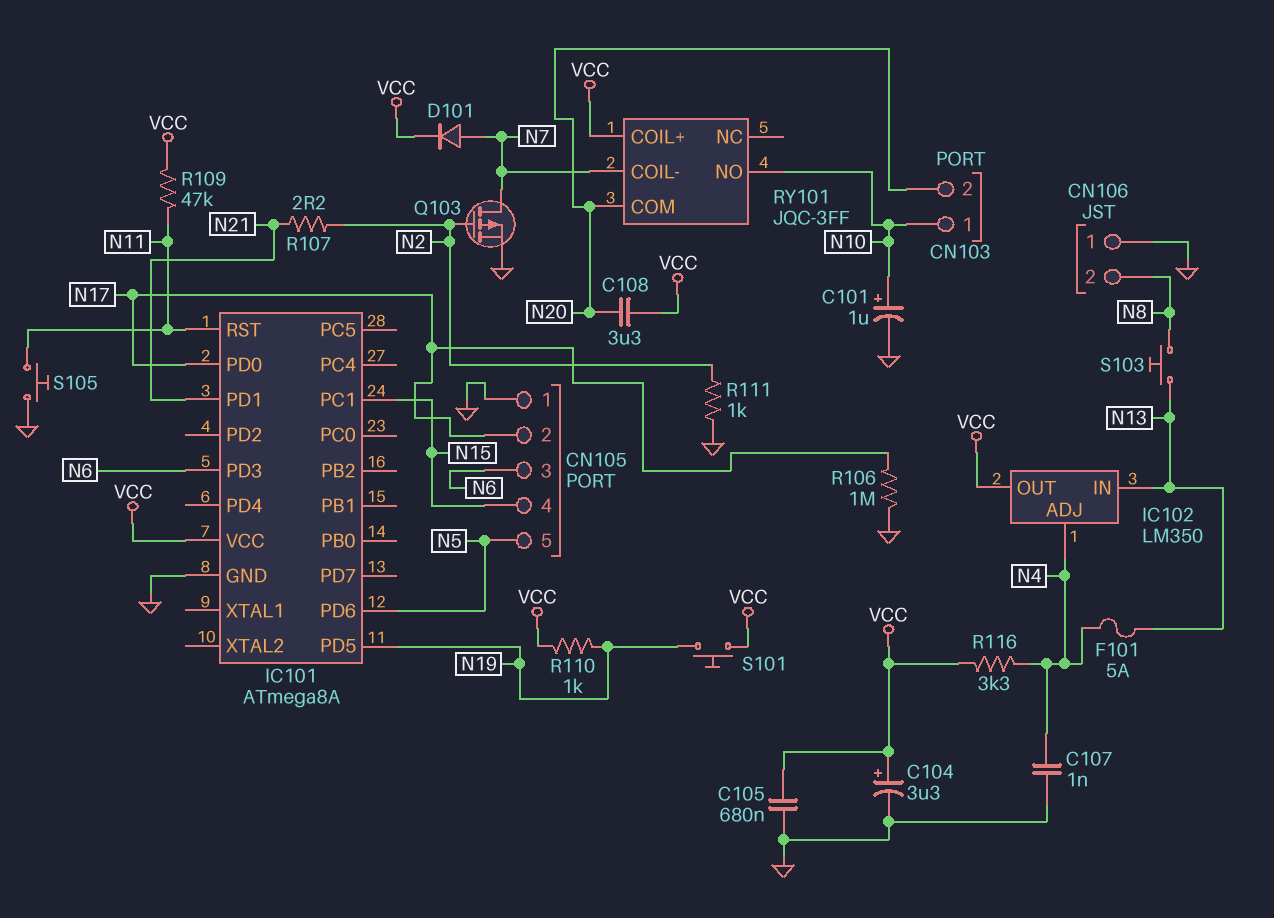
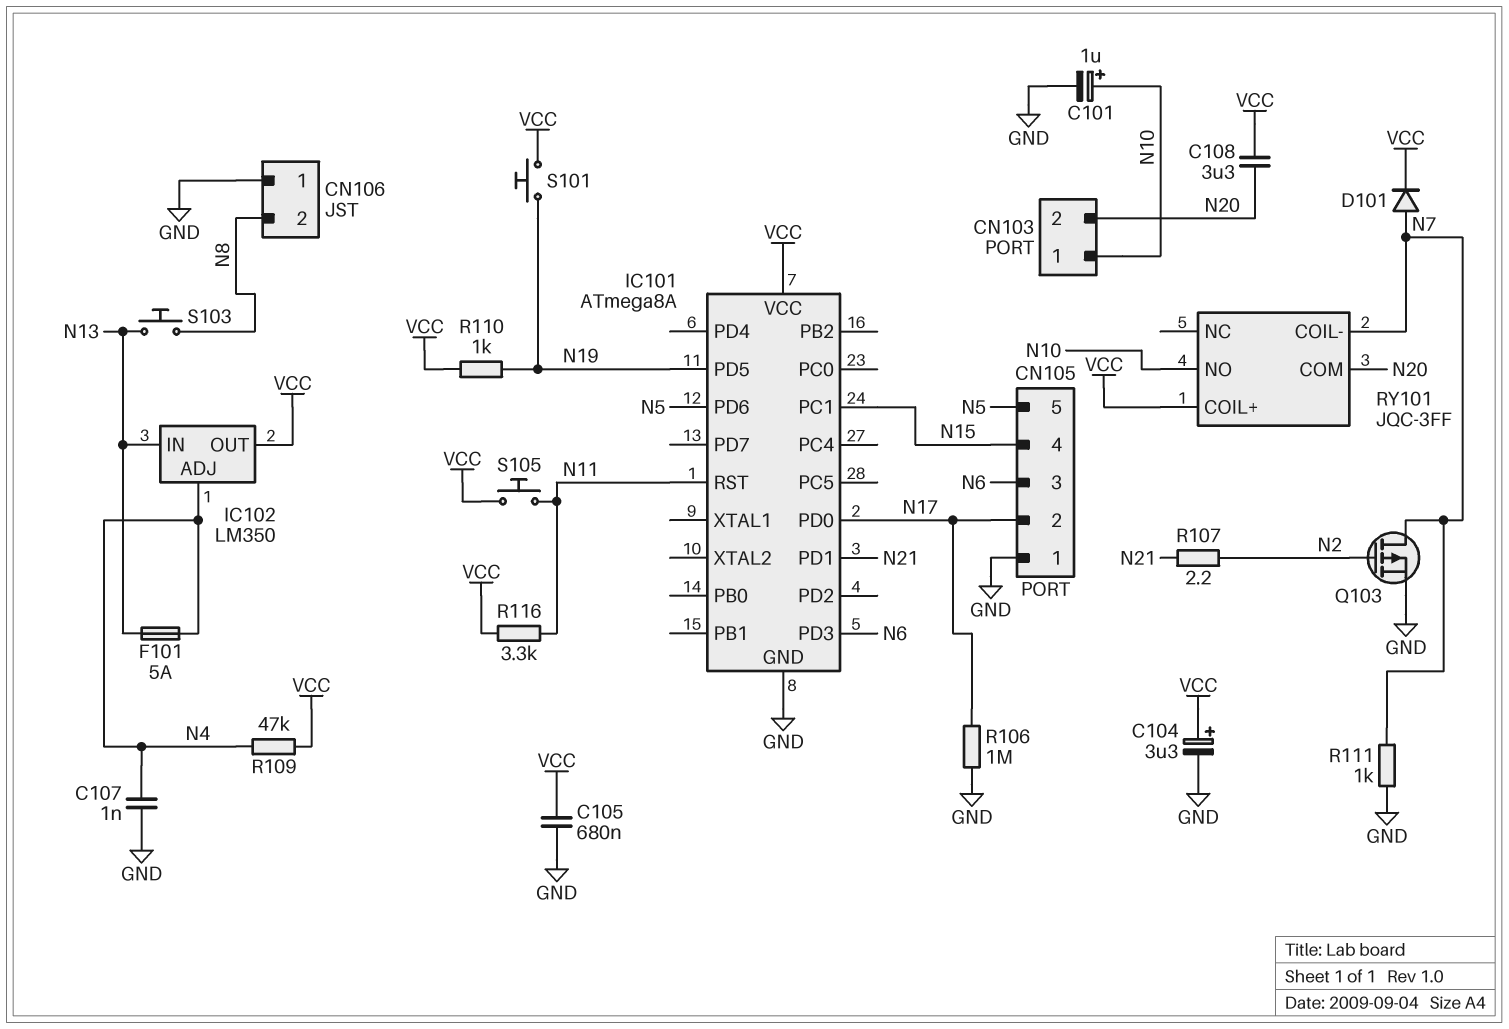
R109: 47k (N11, VCC) -> 47k (N4, VCC)
R111: 1k (GND, N2) -> 1k (GND, N7)
R116: 3.3k (N4, VCC) -> 3.3k (N11, VCC)
S105: button (GND, N11) -> button (N11, VCC)

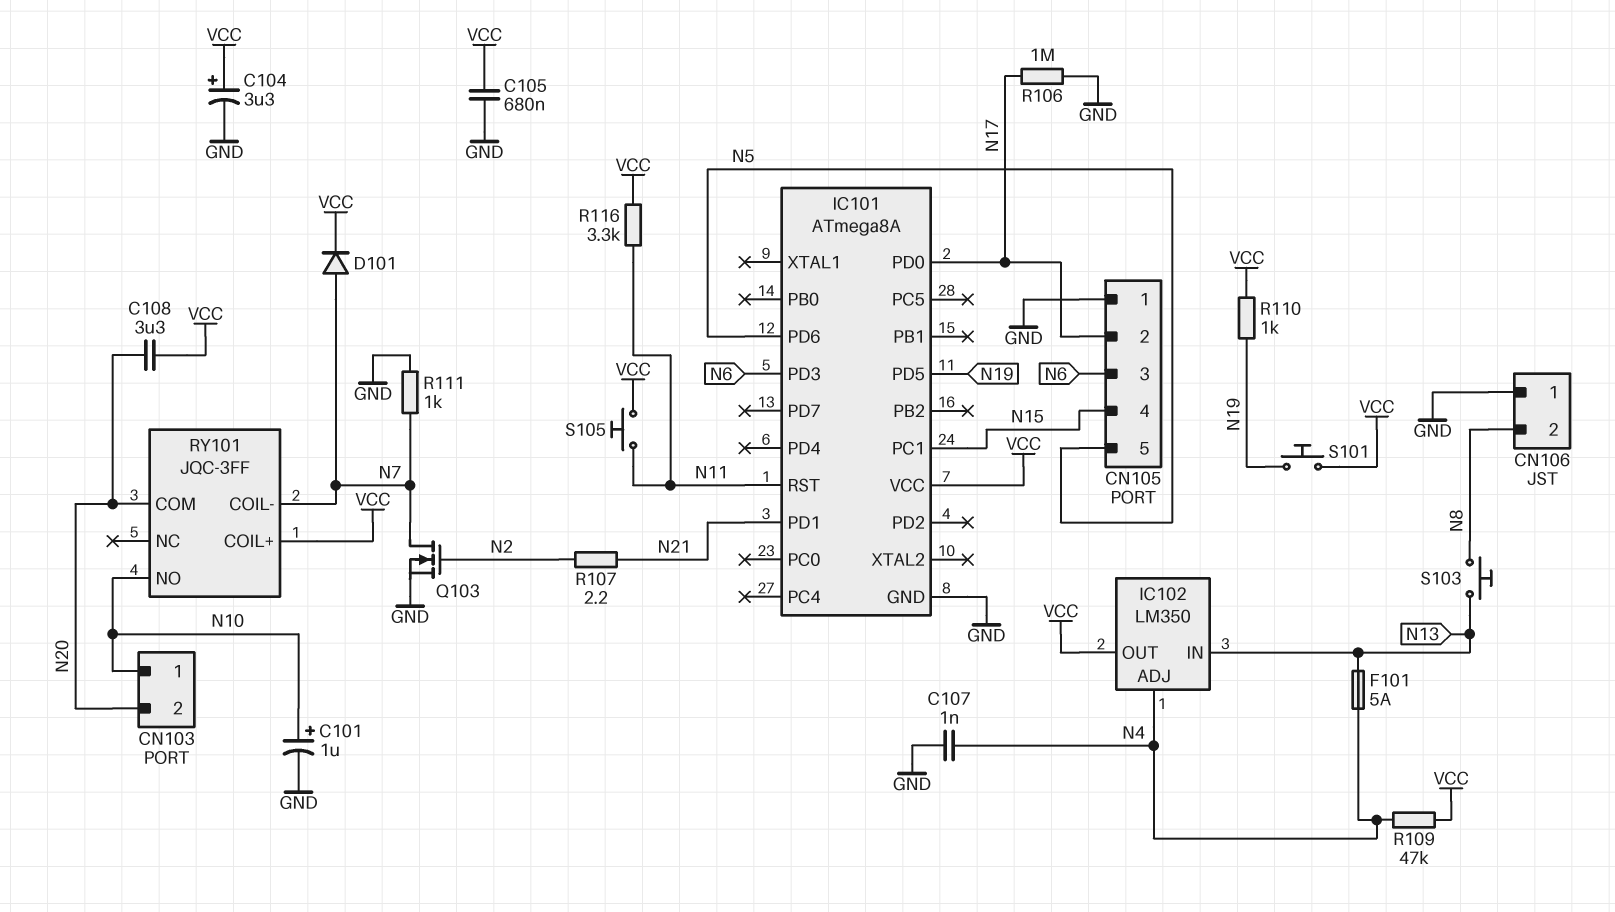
Q103: PMOS (G N2, D N7, S GND) -> NMOS (G N2, D N7, S GND)

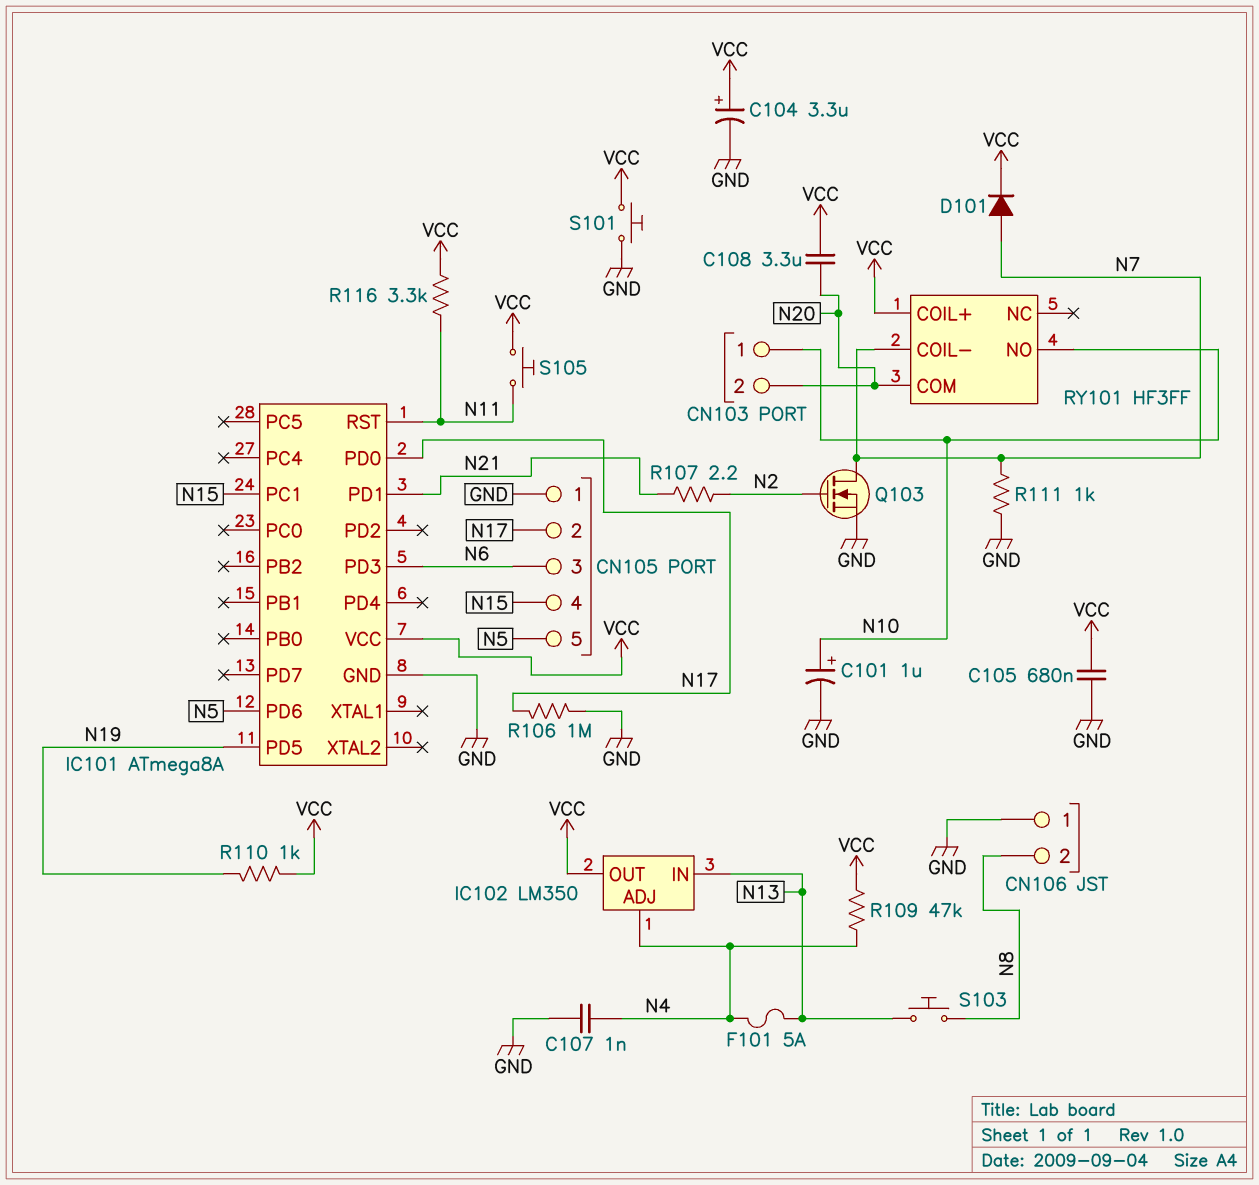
RY101: JQC-3FF -> HF3FF
S101: button (N19, VCC) -> button (GND, VCC)

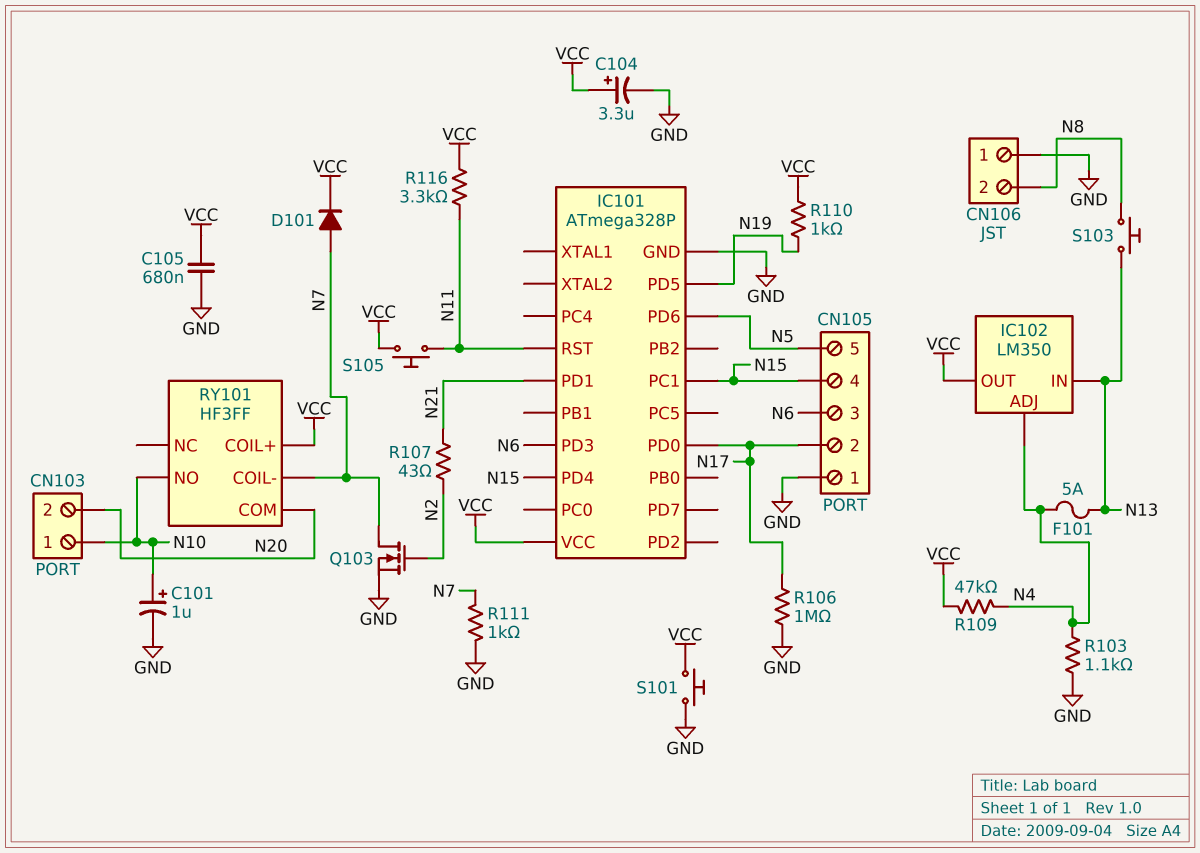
C107: 1nF (GND, N4) -> none
C108: 3.3uF (N20, VCC) -> none
IC101: ATmega8A -> ATmega328P
IC101 pin PD4: none -> N15
R103: none -> 1.1k (GND, N4)
R107: 2.2 (N2, N21) -> 43 (N2, N21)

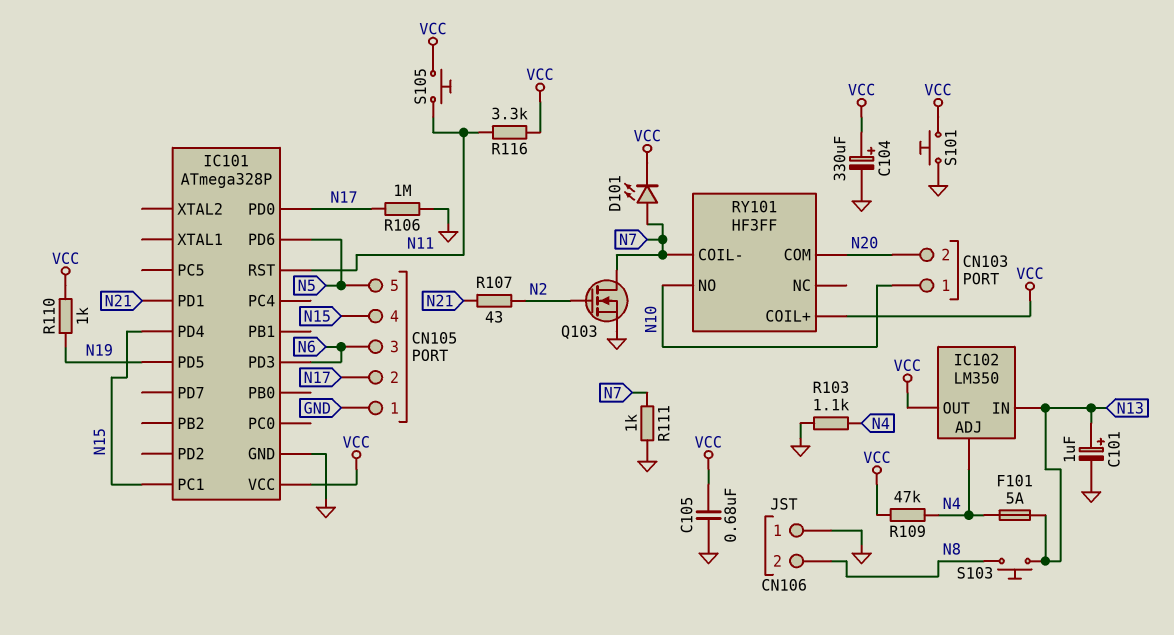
C101: 1uF (plus N10, minus GND) -> 1uF (plus N13, minus GND)
C104: 3.3uF (plus VCC, minus GND) -> 330uF (plus VCC, minus GND)
D101: diode (A N7, K VCC) -> LED (A N7, K VCC)

